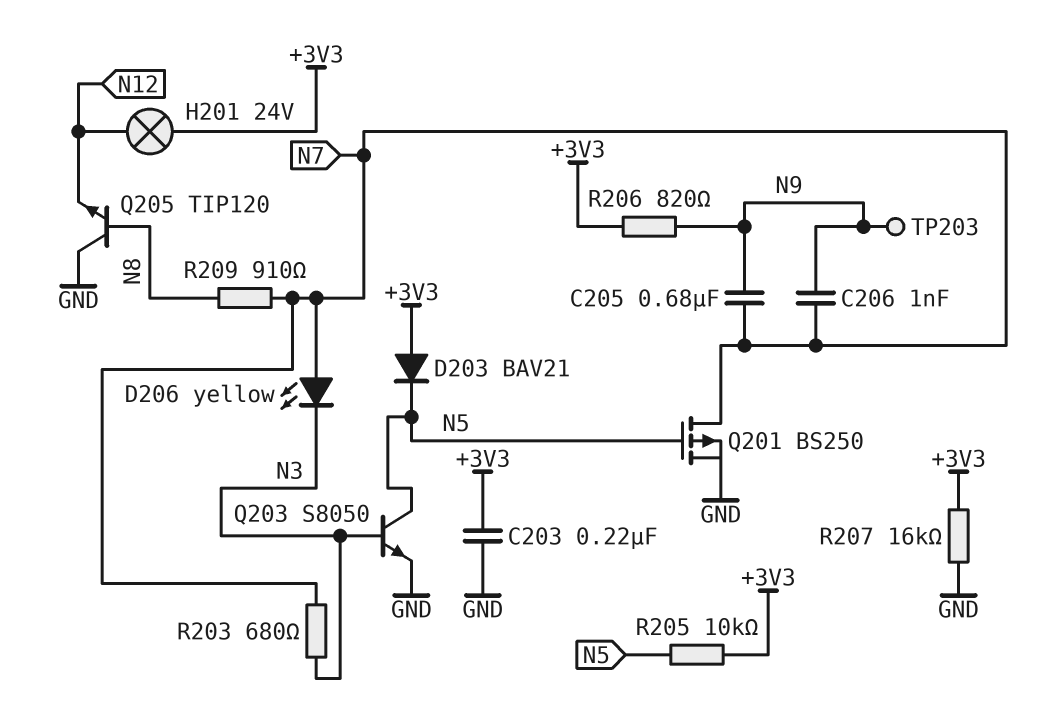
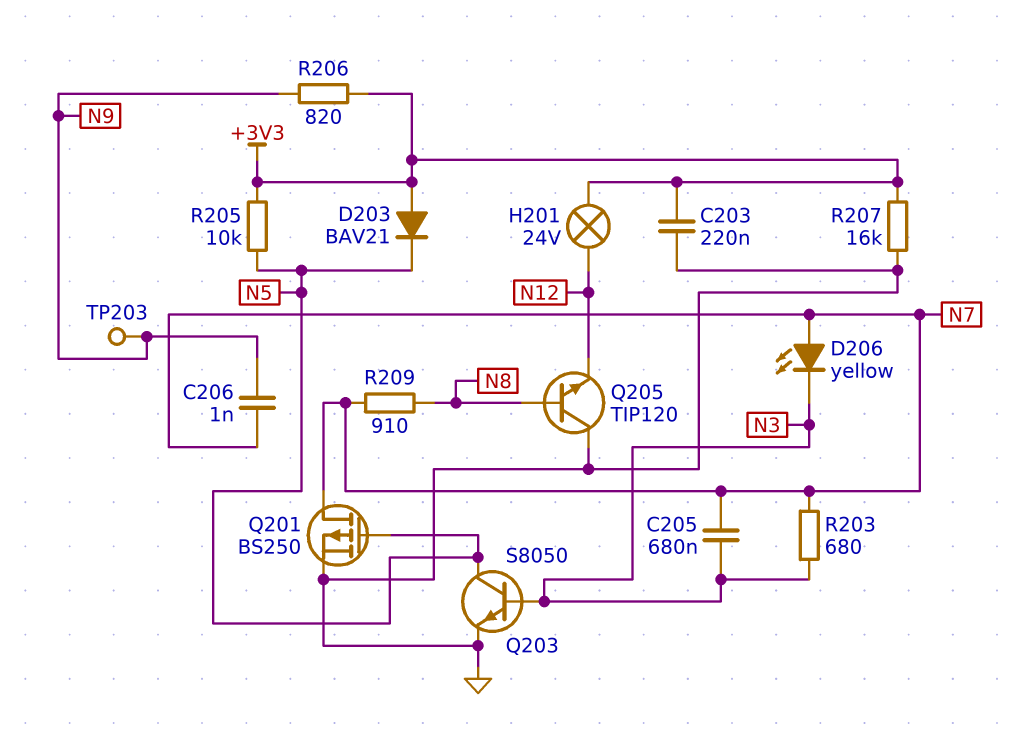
C205: 680nF (N7, N9) -> 680nF (N3, N7)

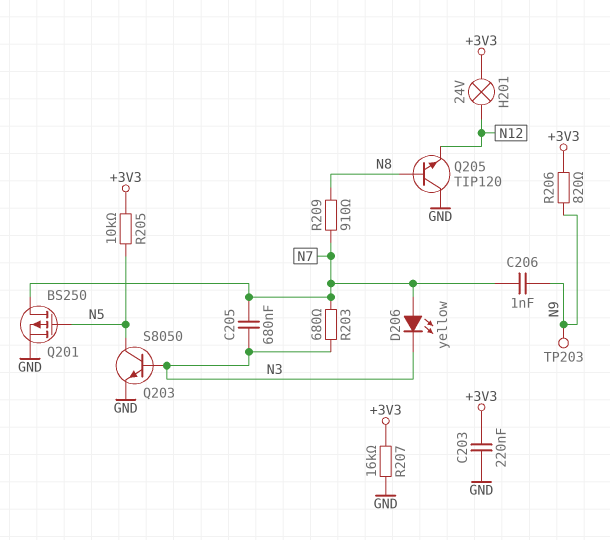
D203: diode BAV21 (A +3V3, K N5) -> none

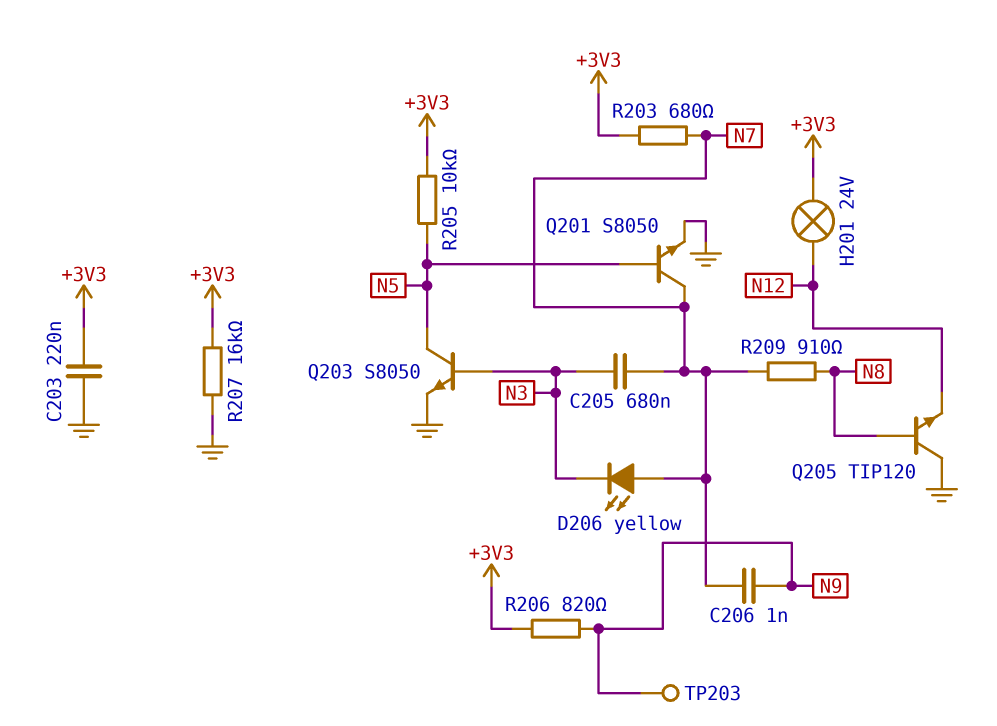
Q201: PMOS BS250 (G N5, D N7, S GND) -> NPN S8050 (B N5, C N7, E GND)
R203: 680 (N3, N7) -> 680 (+3V3, N7)

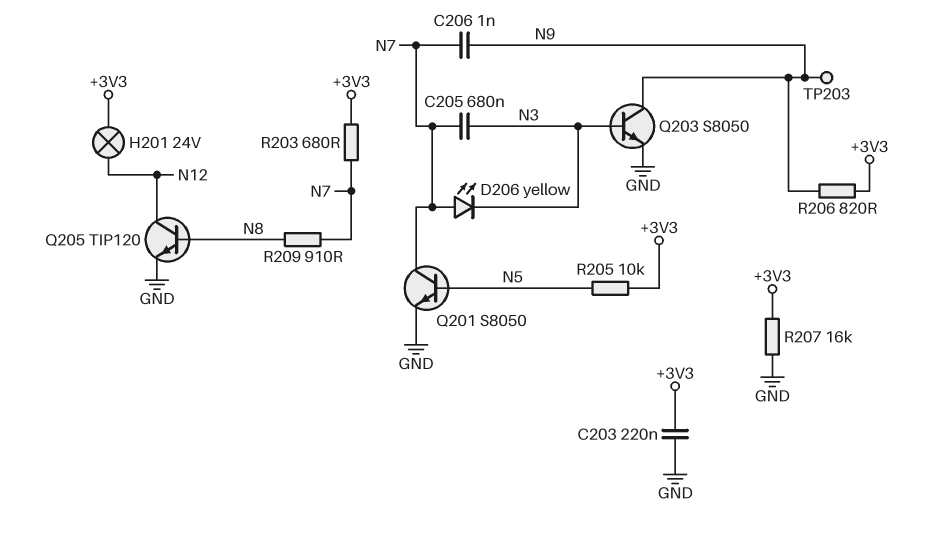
Q203: NPN S8050 (B N3, C N5, E GND) -> NPN S8050 (B N3, C N9, E GND)
Q205: NPN TIP120 (B N8, C GND, E N12) -> NPN TIP120 (B N8, C N12, E GND)

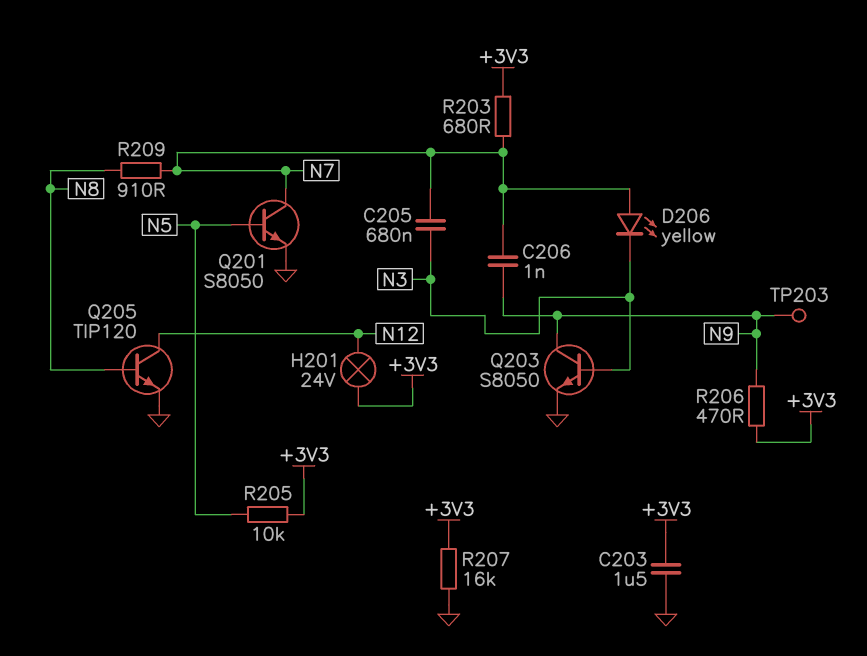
C203: 220nF (+3V3, GND) -> 1.5uF (+3V3, GND)
R206: 820 (+3V3, N9) -> 470 (+3V3, N9)

